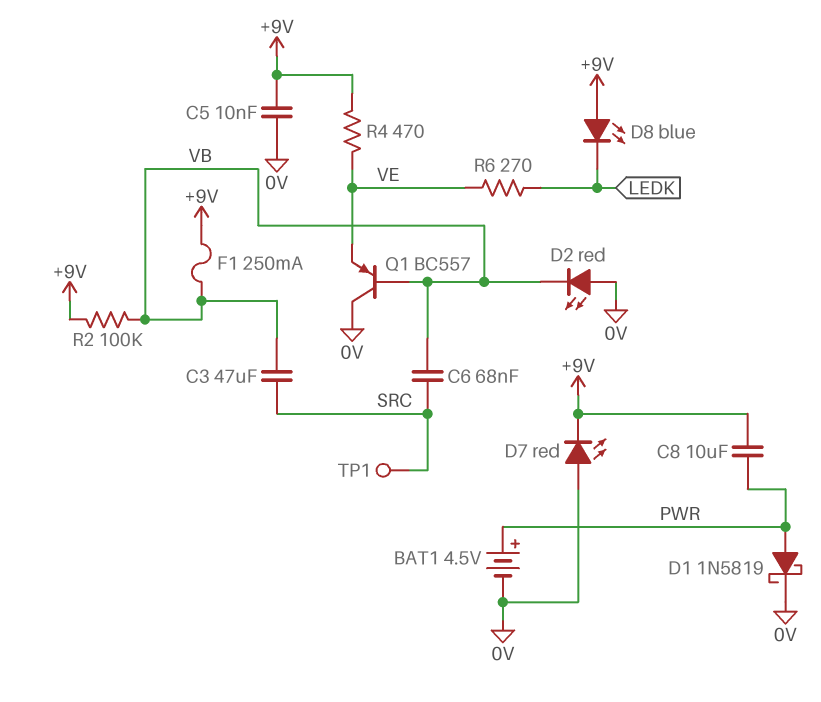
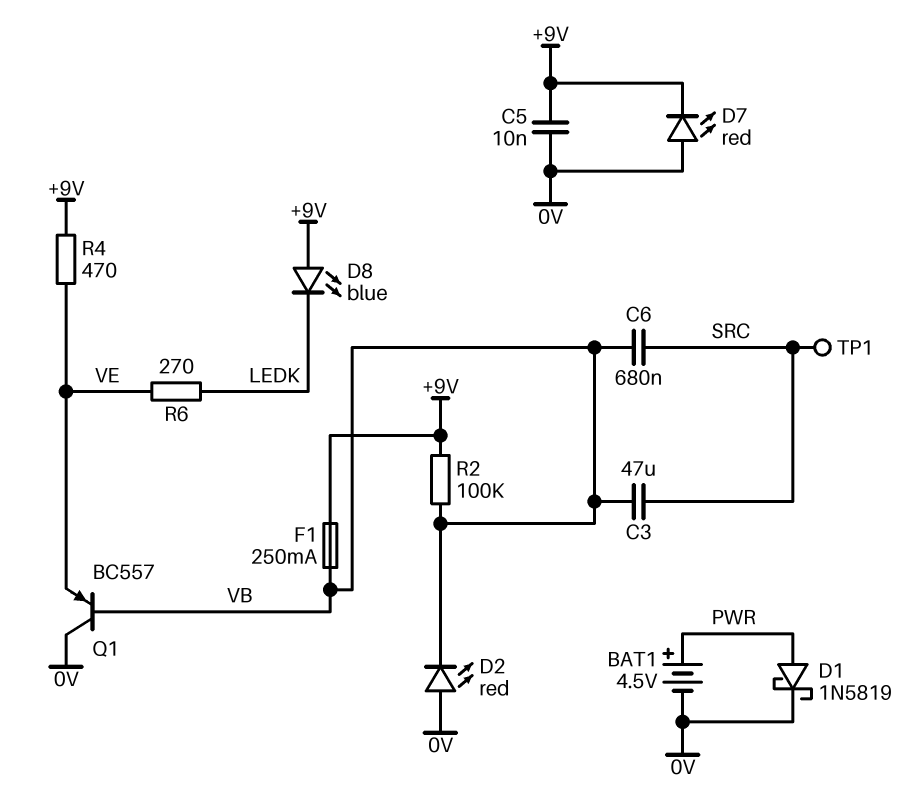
C6: 68nF (SRC, VB) -> 680nF (SRC, VB)
C8: 10uF (+9V, PWR) -> none

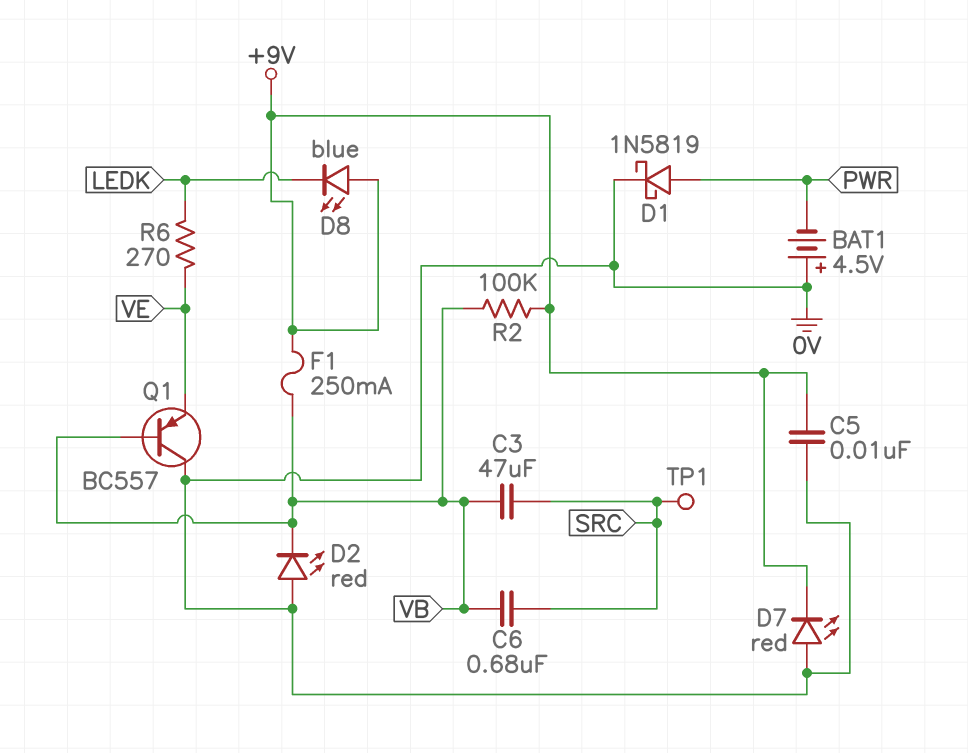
BAT1: 4.5V (plus PWR, minus 0V) -> 4.5V (plus 0V, minus PWR)
R4: 470 (+9V, VE) -> none

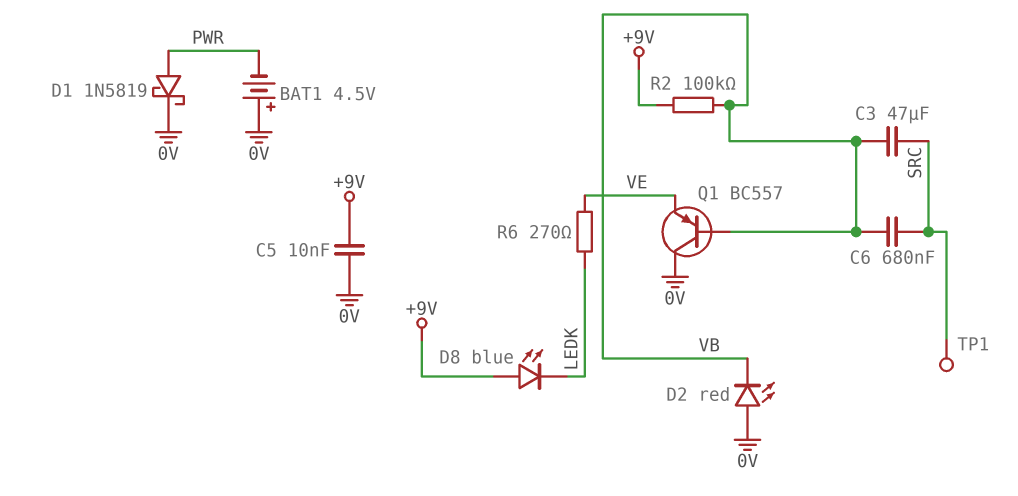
D7: LED red (A 0V, K +9V) -> none
F1: 250mA (+9V, VB) -> none

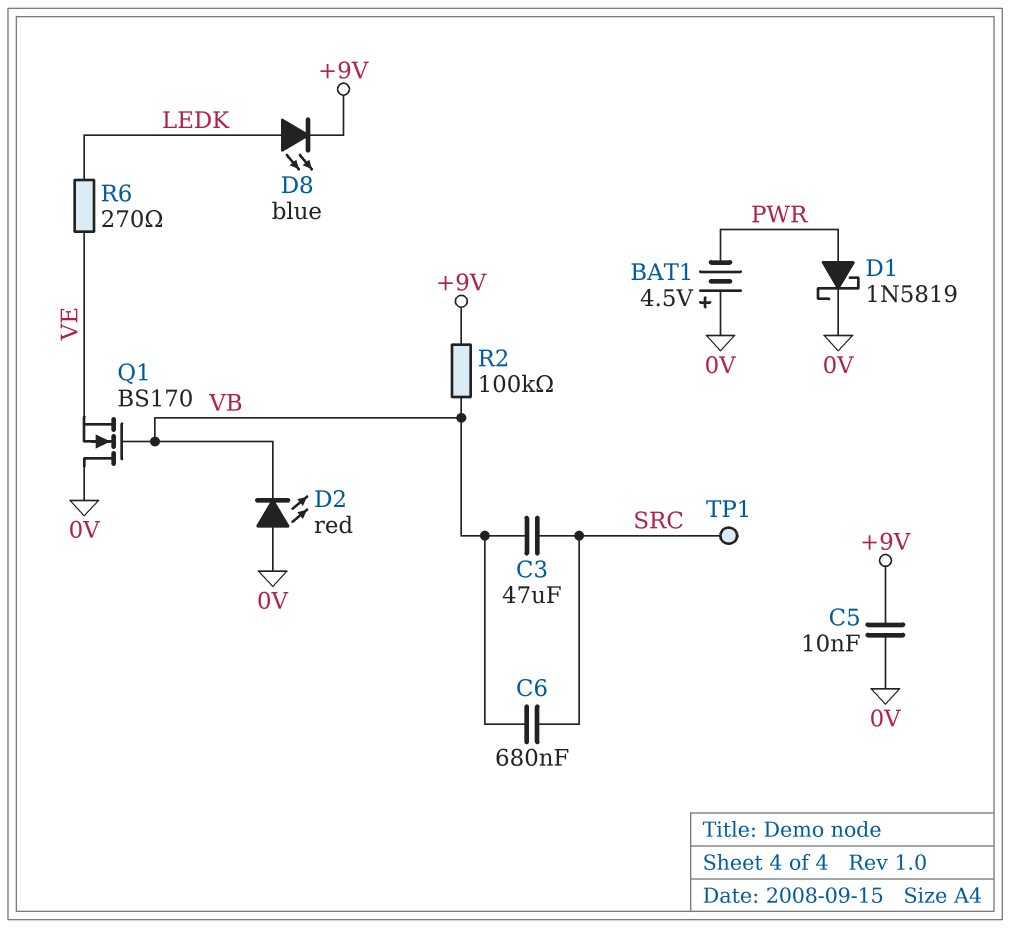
D8: LED blue (A +9V, K LEDK) -> LED blue (A LEDK, K +9V)
Q1: PNP BC557 (B VB, C 0V, E VE) -> NMOS BS170 (G VB, D 0V, S VE)

